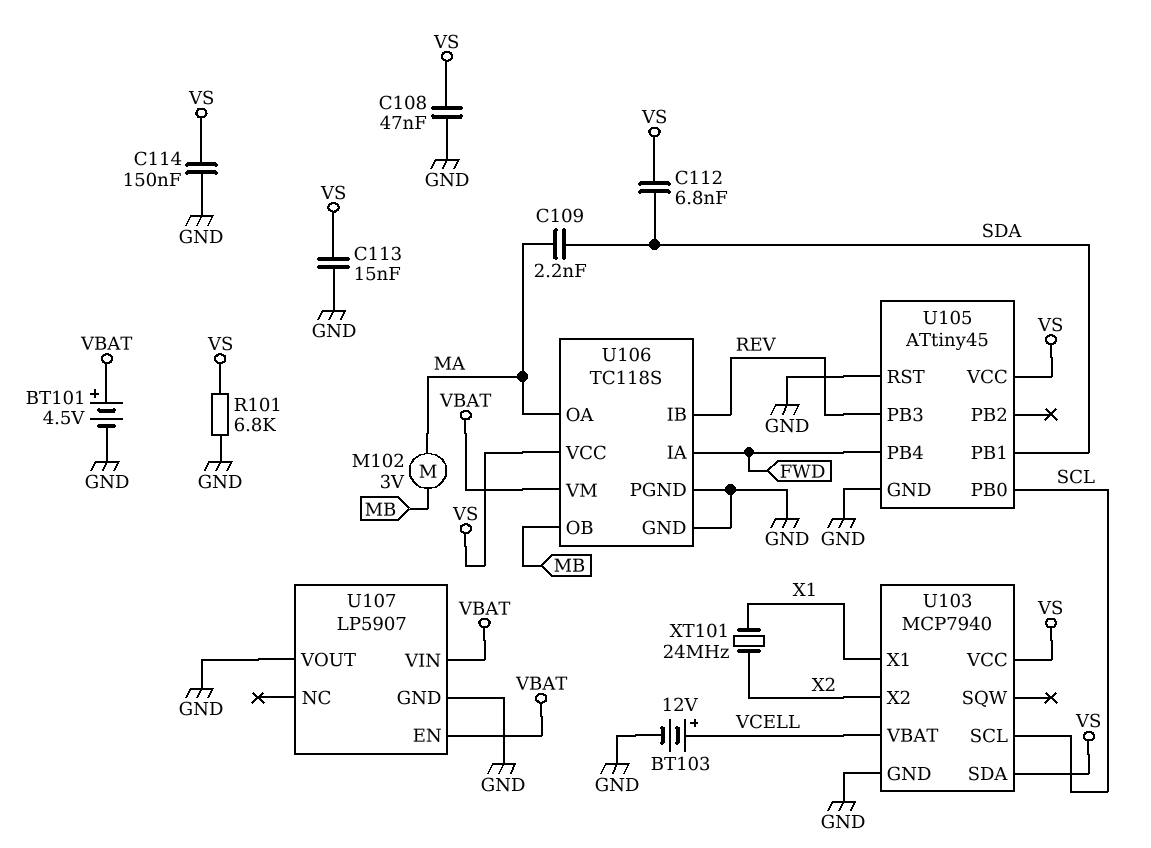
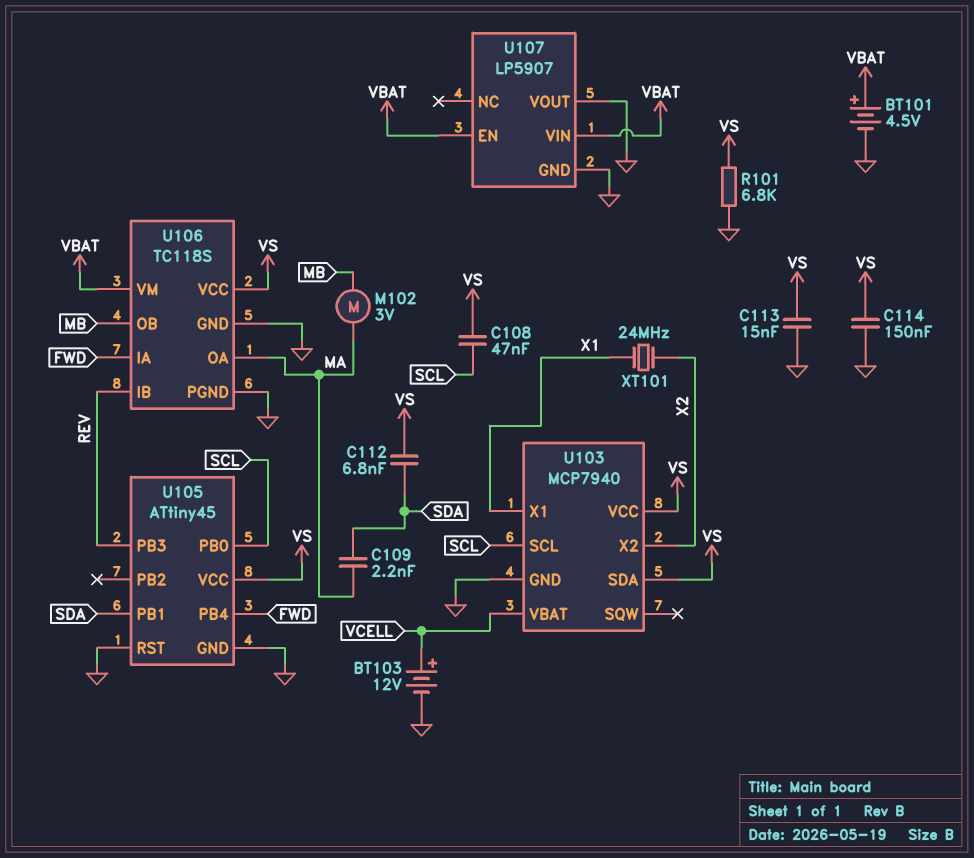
C108: 47nF (GND, VS) -> 47nF (SCL, VS)

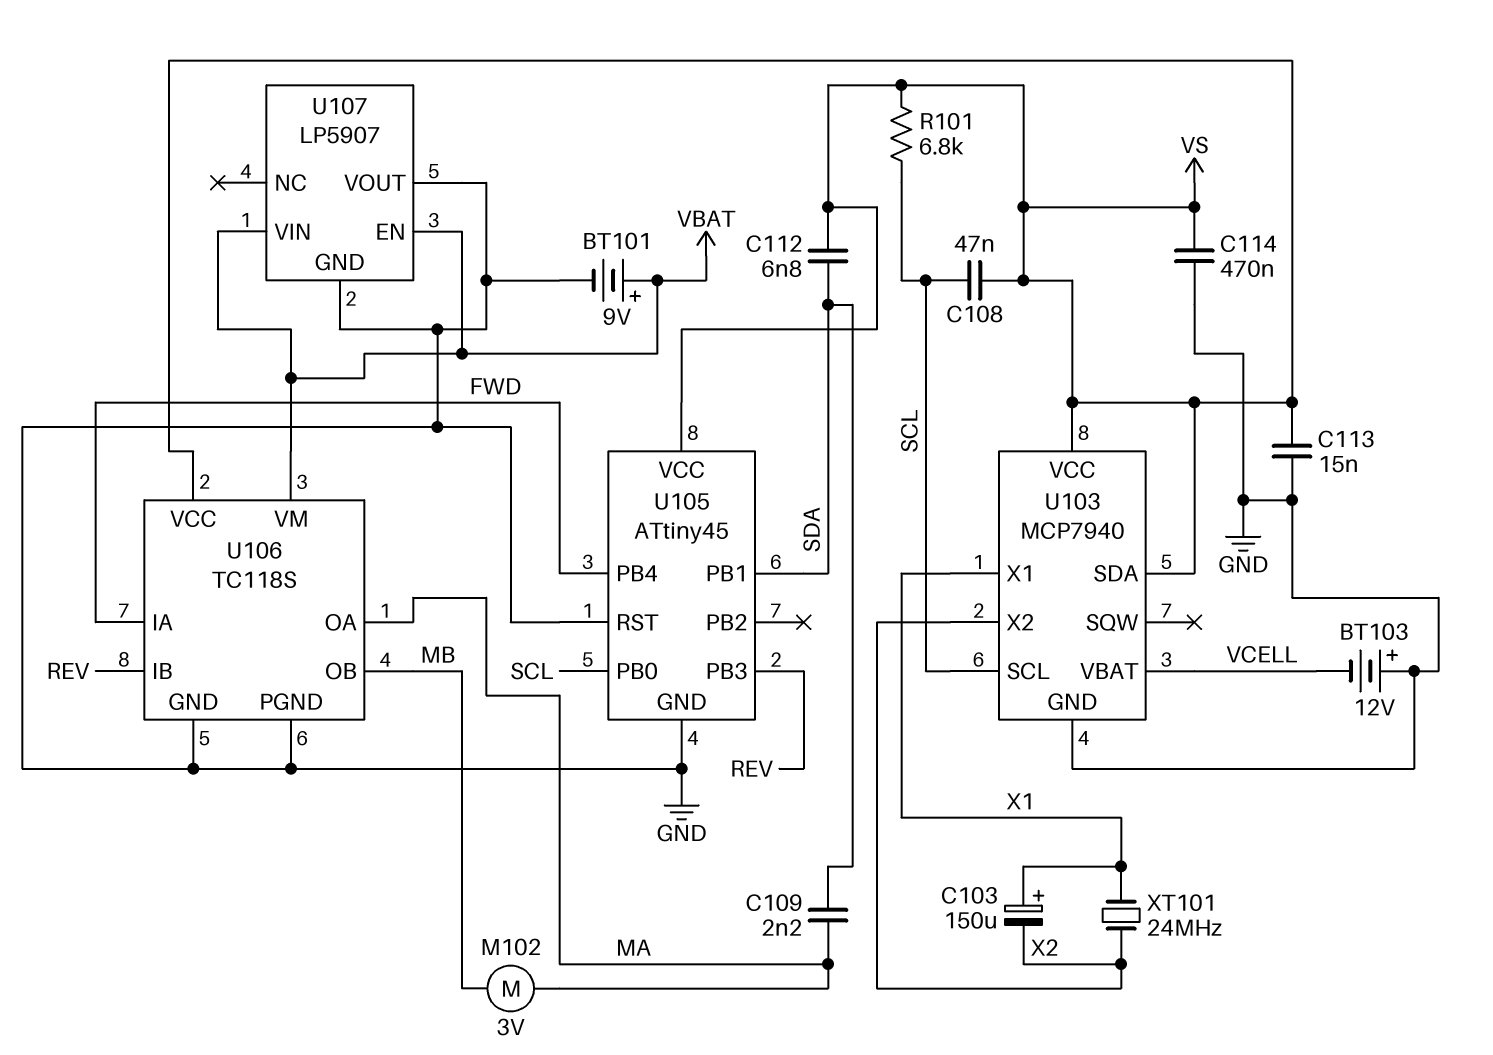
BT101: 4.5V (plus VBAT, minus GND) -> 9V (plus VBAT, minus GND)
BT103: 12V (plus VCELL, minus GND) -> 12V (plus GND, minus VCELL)
C103: none -> 150uF (plus X1, minus X2)
C114: 150nF (GND, VS) -> 470nF (GND, VS)
R101: 6.8k (GND, VS) -> 6.8k (SCL, VS)

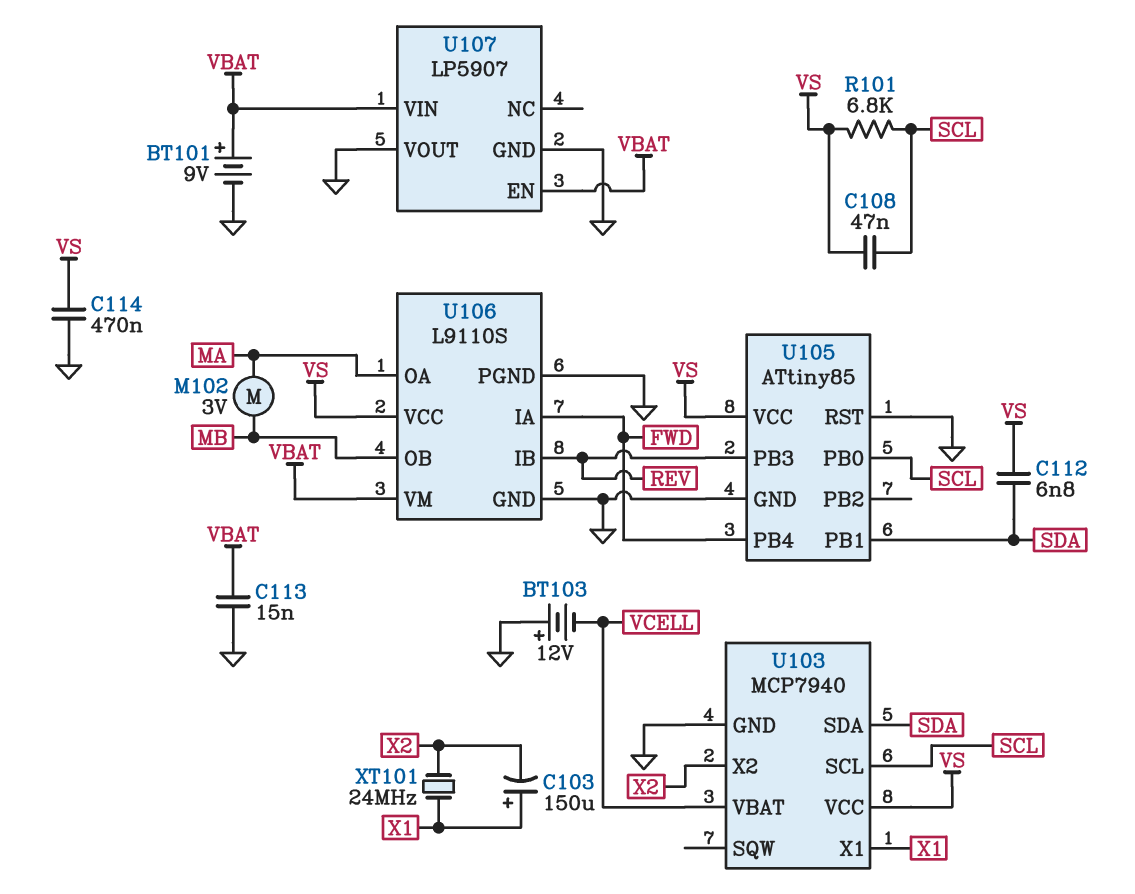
C109: 2.2nF (MA, SDA) -> none
C113: 15nF (GND, VS) -> 15nF (GND, VBAT)
U103 pin SDA: VS -> SDA
U105: ATtiny45 -> ATtiny85
U106: TC118S -> L9110S

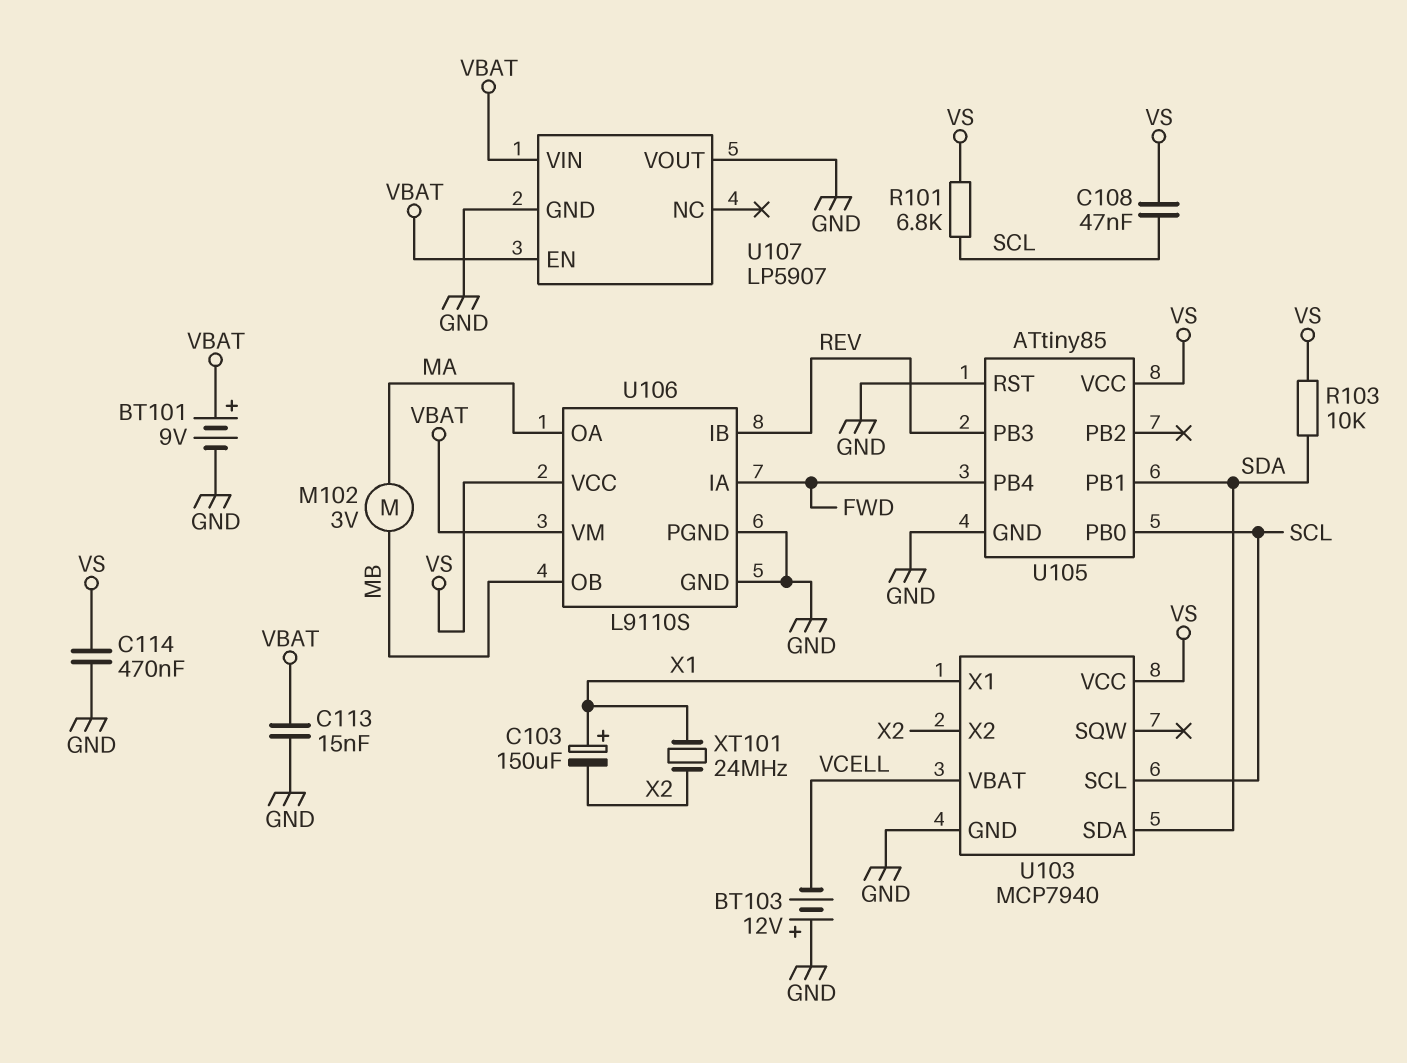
C112: 6.8nF (SDA, VS) -> none
R103: none -> 10k (SDA, VS)

